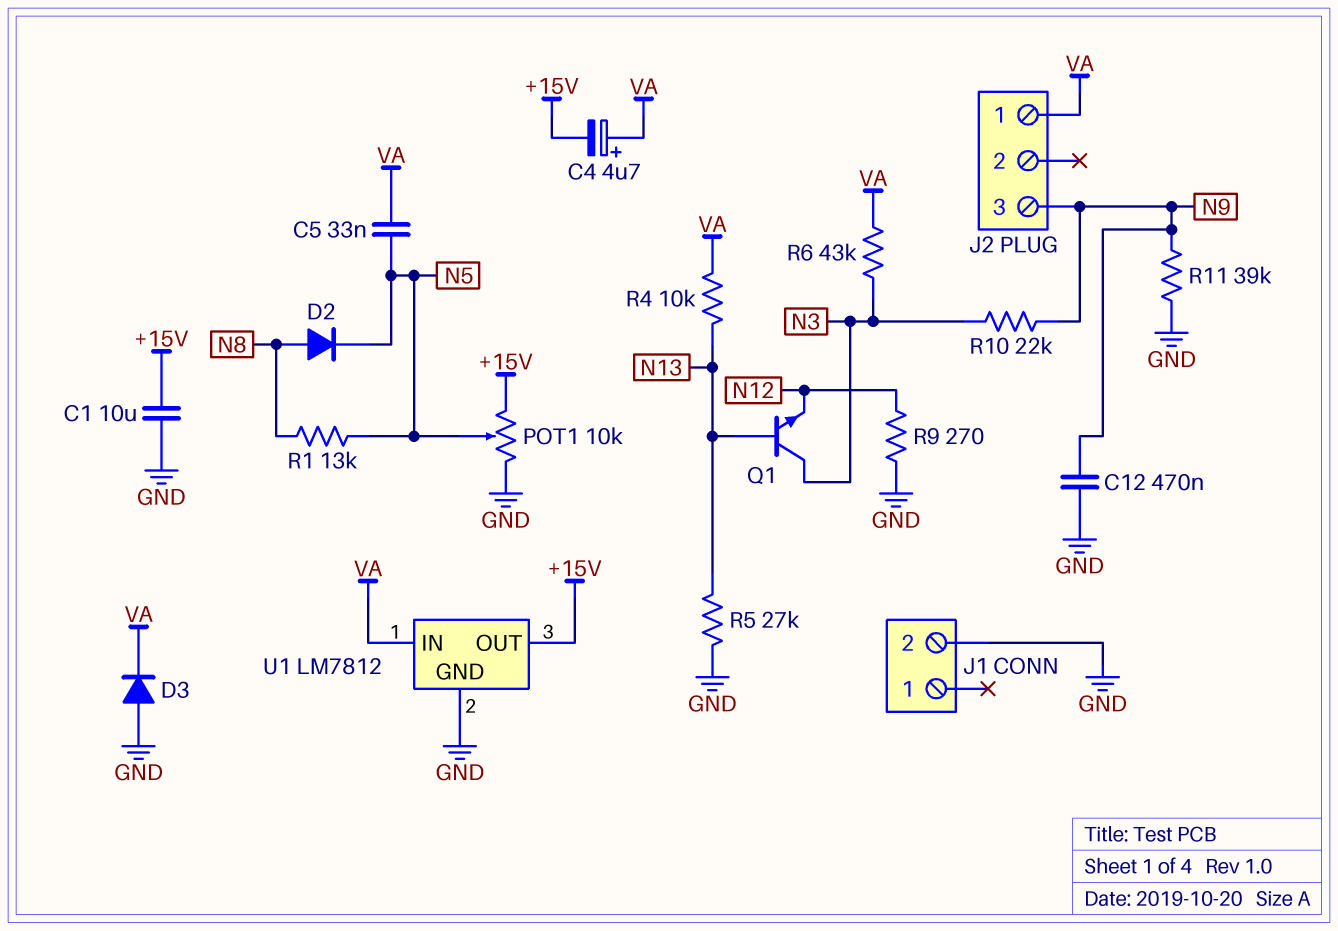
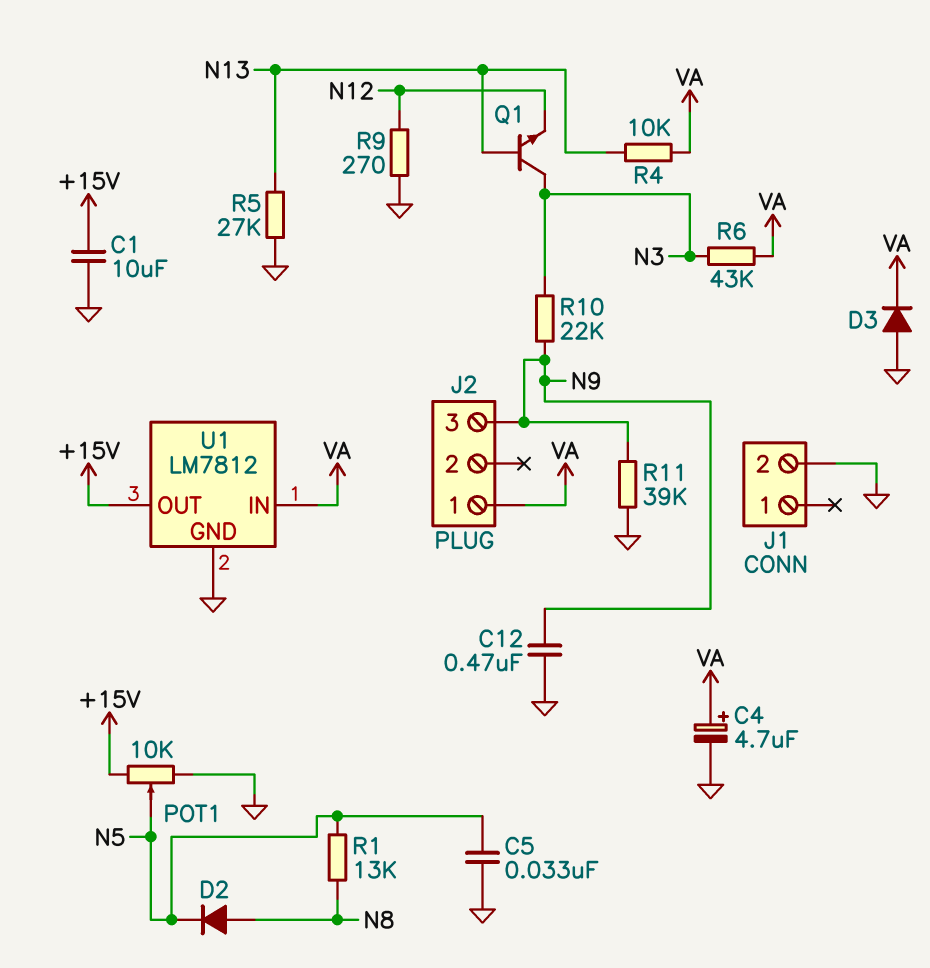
C4: 4.7uF (plus VA, minus +15V) -> 4.7uF (plus VA, minus GND)
C5: 33nF (N5, VA) -> 33nF (GND, N5)

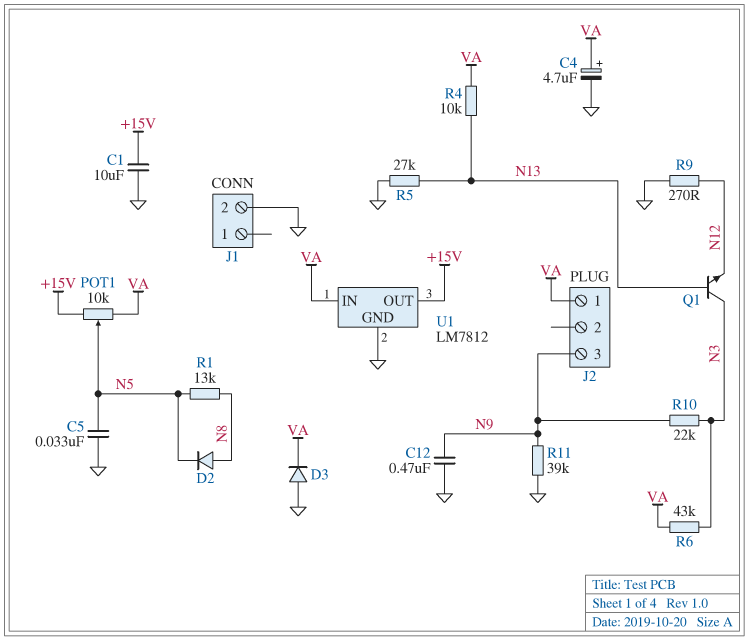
POT1: 10k (+15V, GND, wiper N5) -> 10k (+15V, VA, wiper N5)

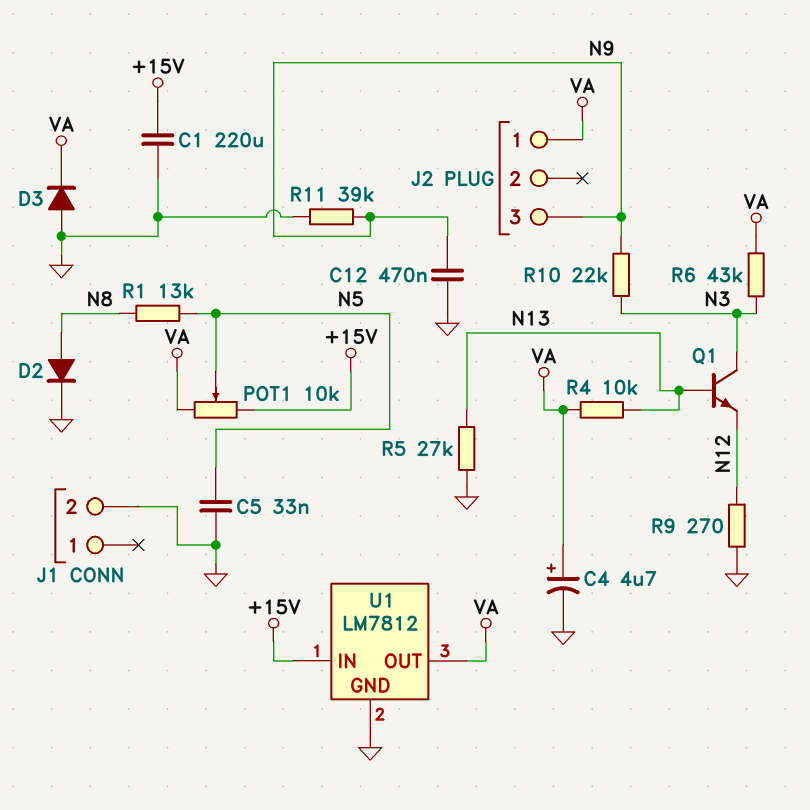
C1: 10uF (+15V, GND) -> 220uF (+15V, GND)
D2: diode (A N8, K N5) -> diode (A N8, K GND)
U1 pin IN: VA -> +15V
U1 pin OUT: +15V -> VA

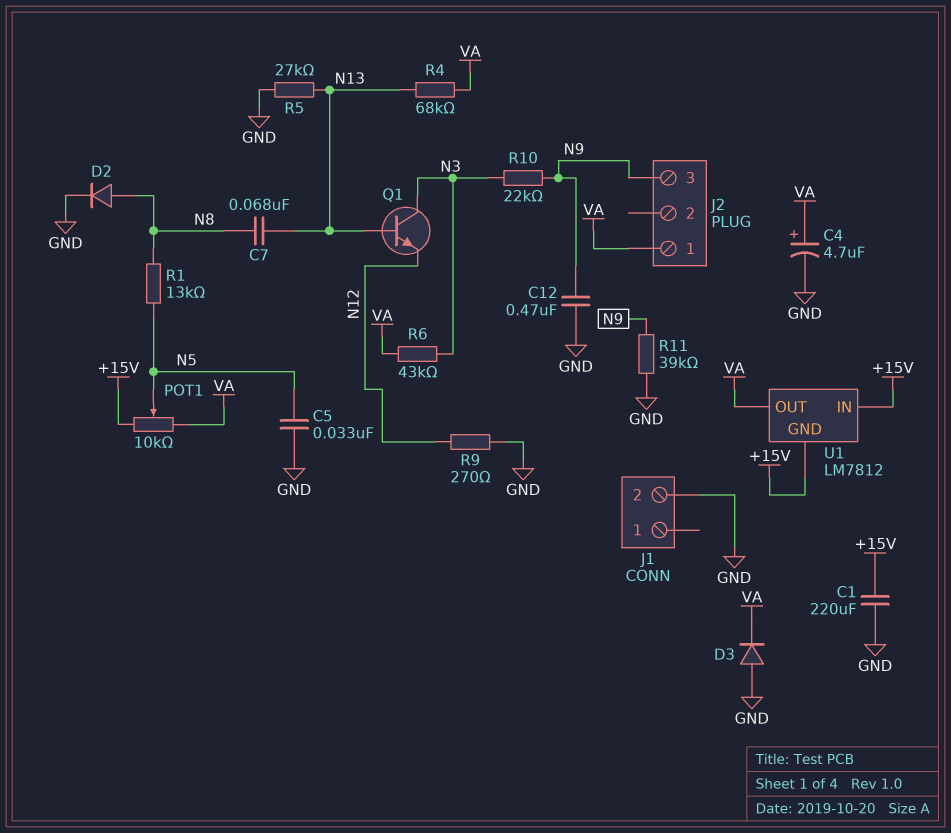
C7: none -> 68nF (N8, N13)
R4: 10k (N13, VA) -> 68k (N13, VA)
U1 pin GND: GND -> +15V

